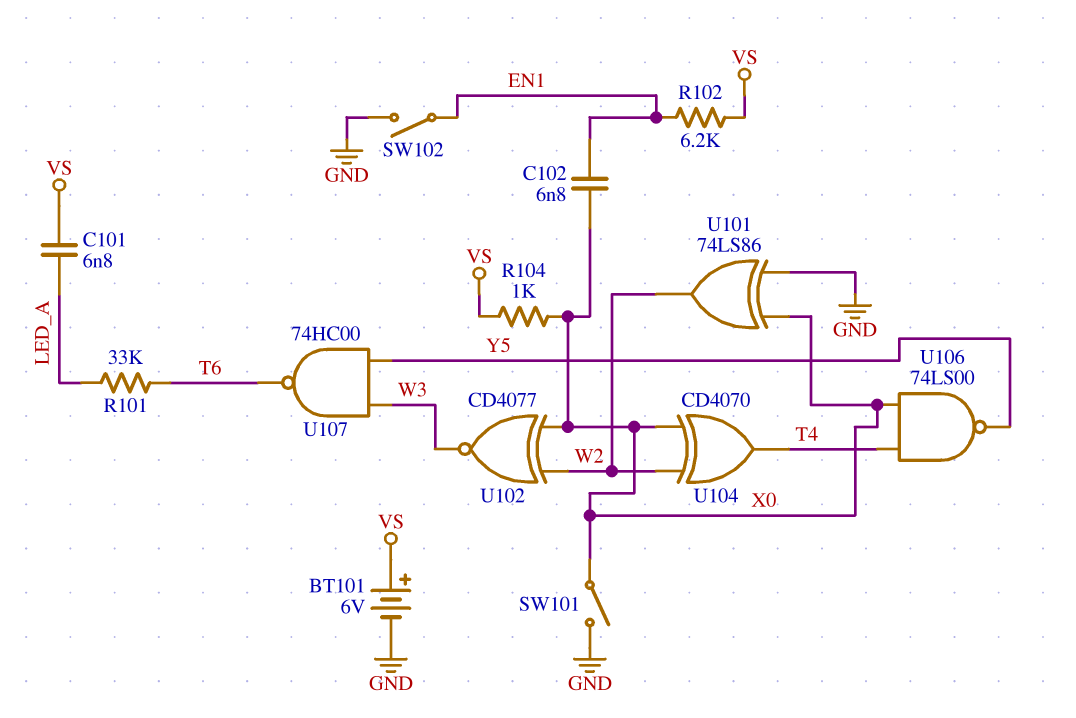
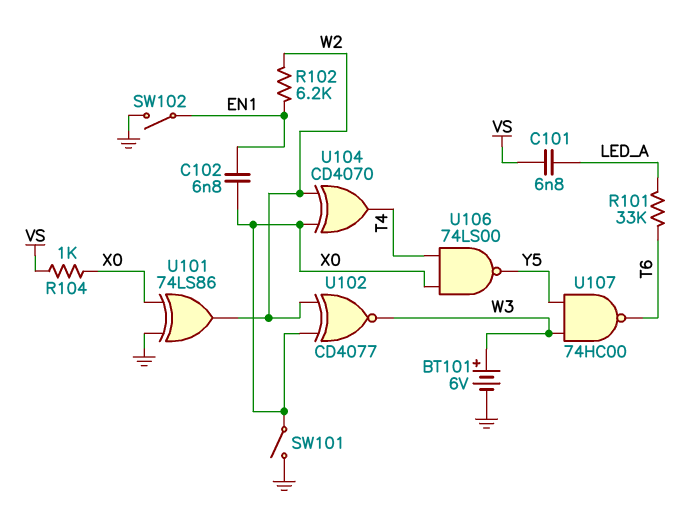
BT101: 6V (plus VS, minus GND) -> 6V (plus W3, minus GND)
R102: 6.2k (EN1, VS) -> 6.2k (EN1, W2)

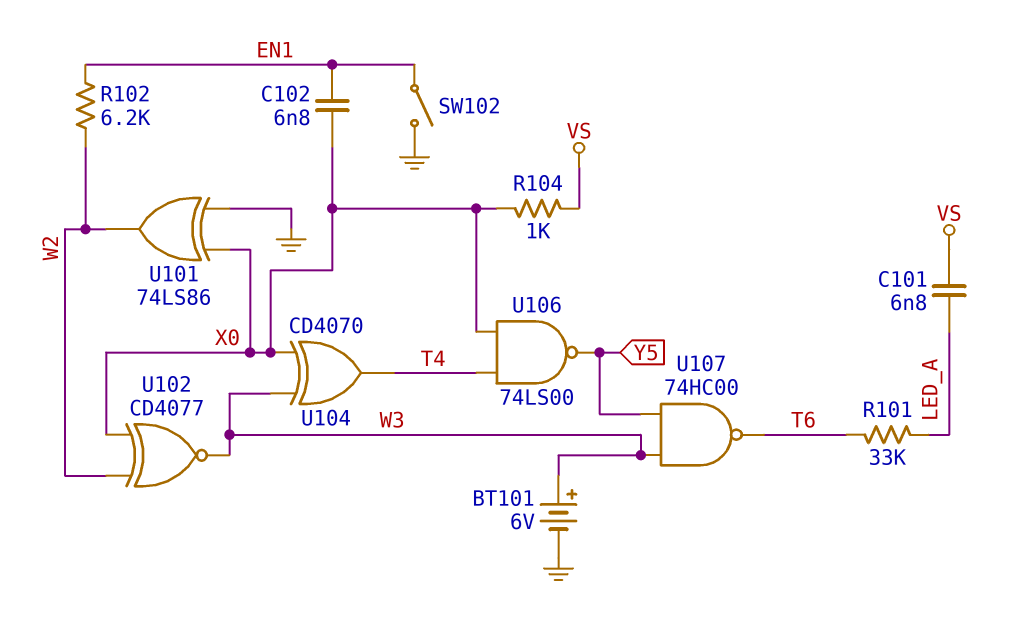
SW101: switch (GND, X0) -> none
U104: XOR CD4070 (in W2, in X0, out T4) -> XOR CD4070 (in W3, in X0, out T4)

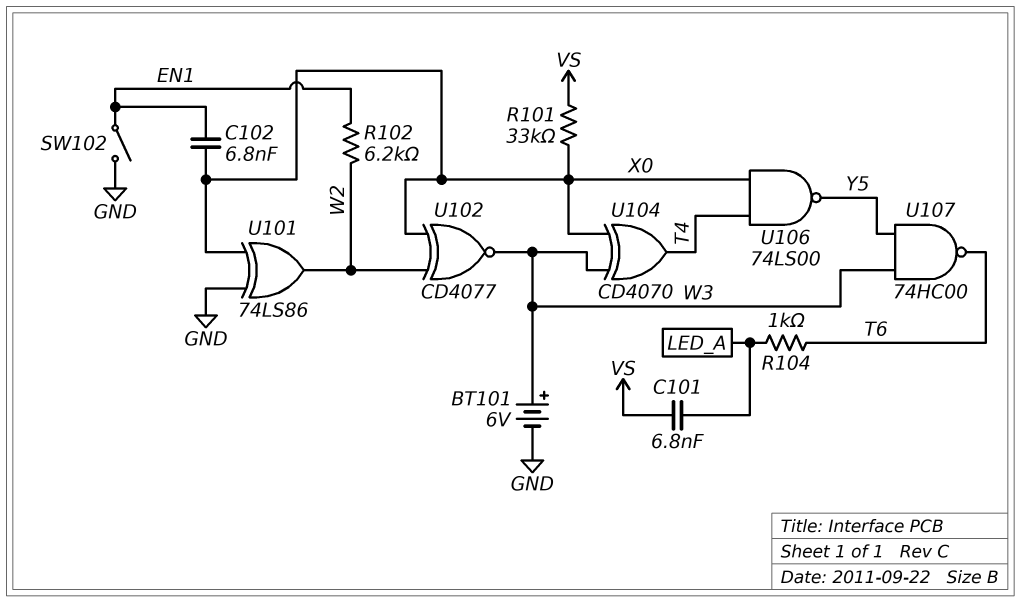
R101: 33k (LED_A, T6) -> 33k (VS, X0)
R104: 1k (VS, X0) -> 1k (LED_A, T6)

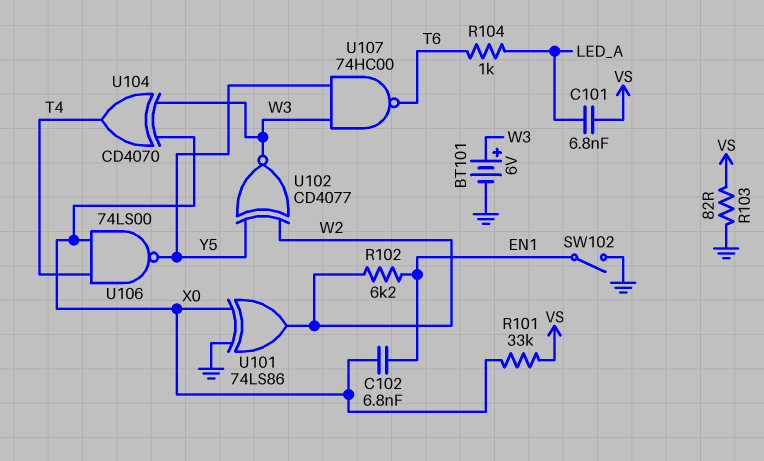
R103: none -> 82 (GND, VS)
U102: XNOR CD4077 (in W2, in X0, out W3) -> XNOR CD4077 (in W2, in Y5, out W3)

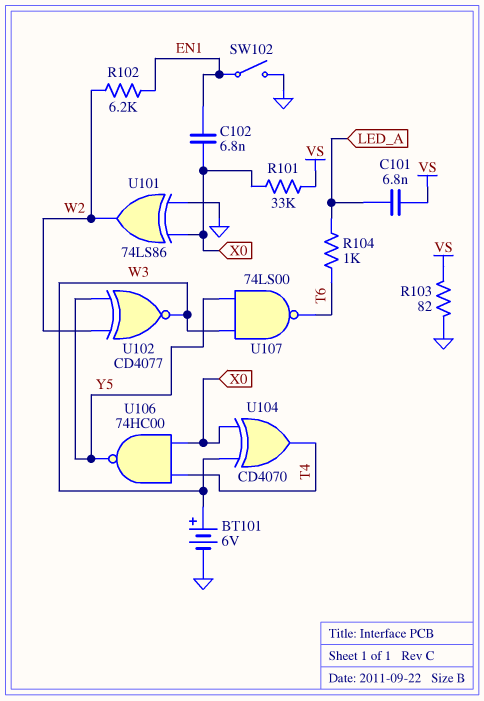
U106: NAND 74LS00 (in T4, in X0, out Y5) -> NAND 74HC00 (in T4, in X0, out Y5)
U107: NAND 74HC00 (in W3, in Y5, out T6) -> NAND 74LS00 (in W3, in Y5, out T6)

